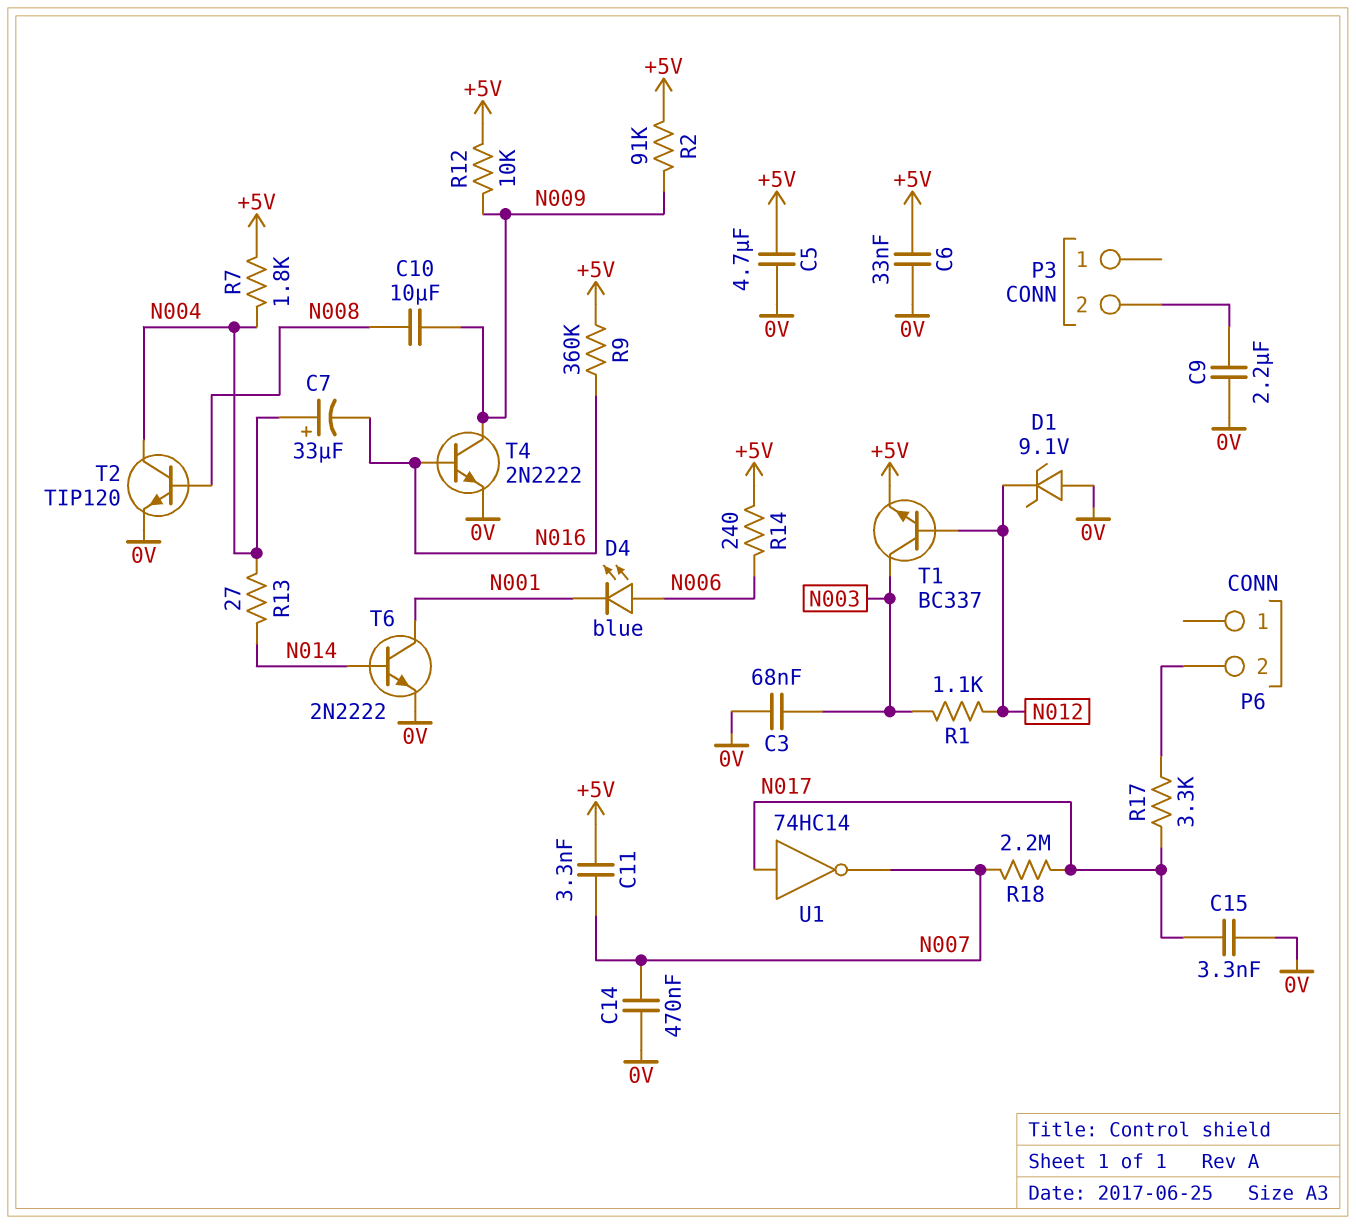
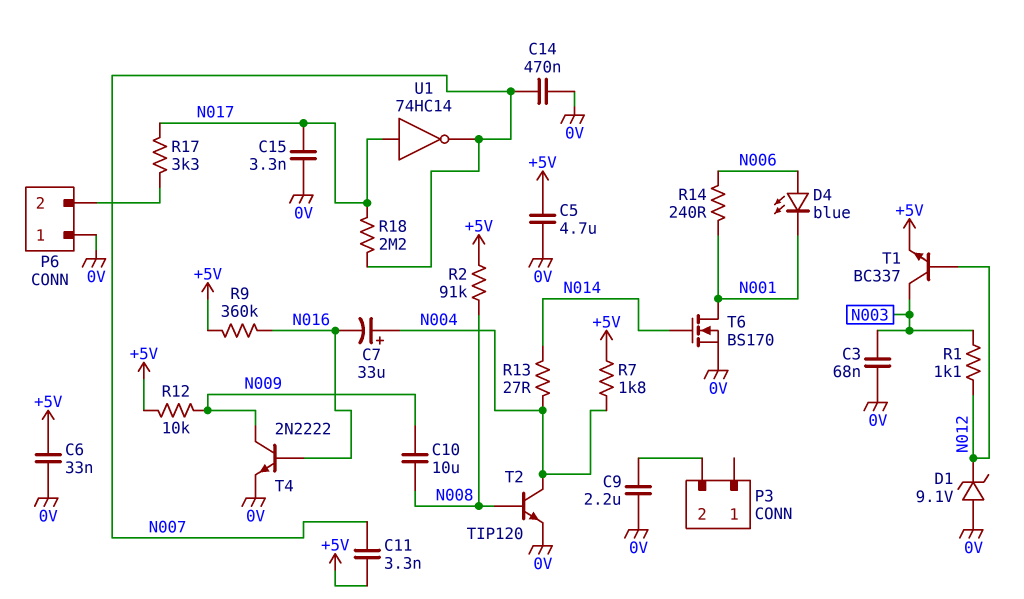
P6 pin 1: none -> 0V
R2: 91k (+5V, N009) -> 91k (+5V, N008)
R14: 240 (+5V, N006) -> 240 (N001, N006)
T6: NPN 2N2222 (B N014, C N001, E 0V) -> NMOS BS170 (G N014, D N001, S 0V)

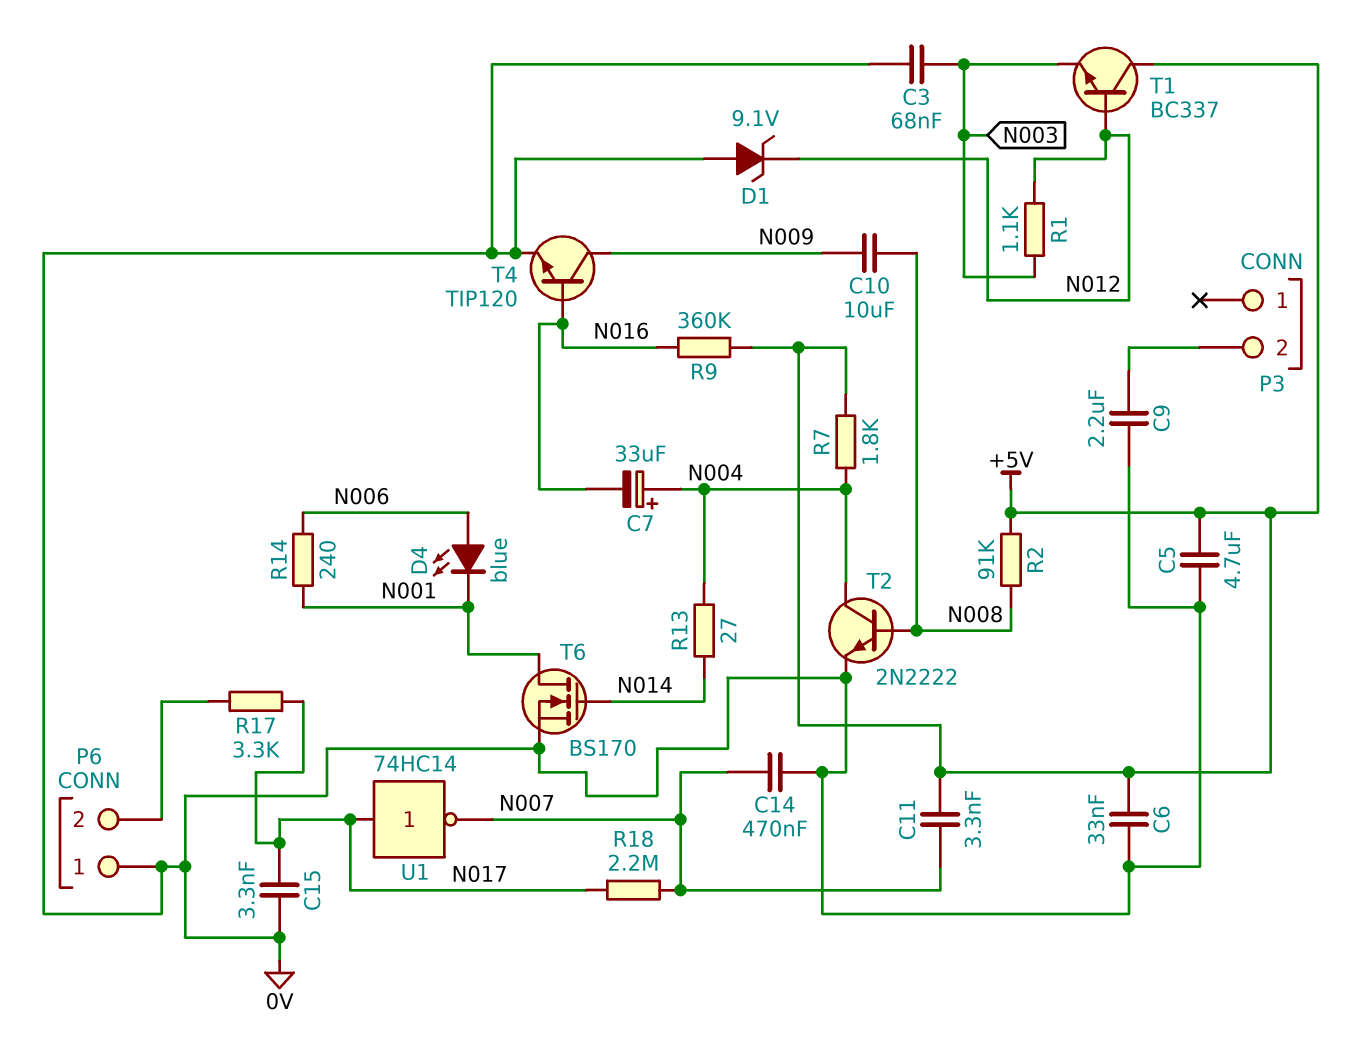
R12: 10k (+5V, N009) -> none
T1: NPN BC337 (B N012, C N003, E +5V) -> NPN BC337 (B N012, C +5V, E N003)
T2: NPN TIP120 (B N008, C N004, E 0V) -> NPN 2N2222 (B N008, C N004, E 0V)
T4: NPN 2N2222 (B N016, C N009, E 0V) -> NPN TIP120 (B N016, C N009, E 0V)

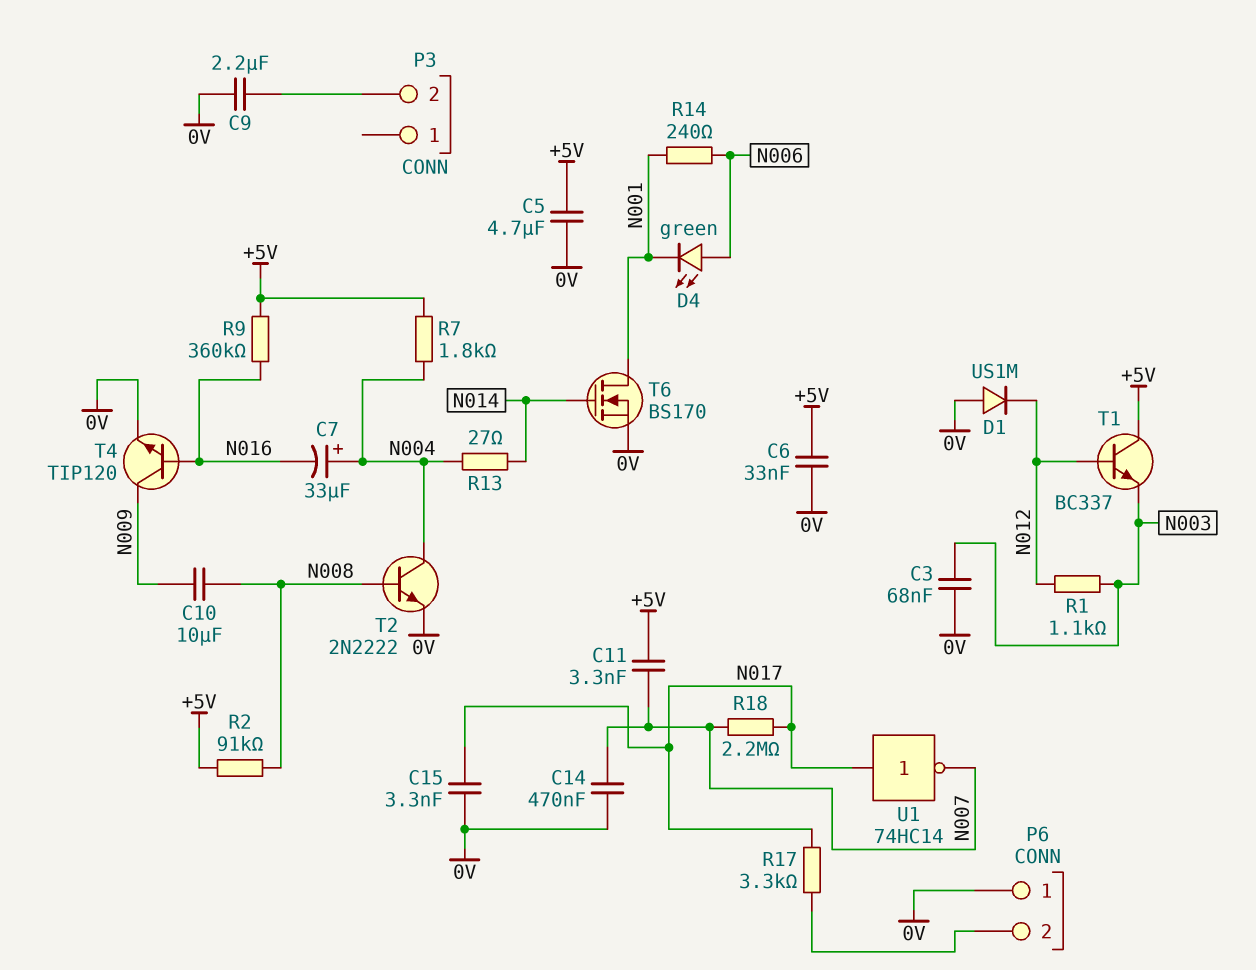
D1: zener 9.1V (A 0V, K N012) -> diode US1M (A 0V, K N012)
D4: LED blue (A N006, K N001) -> LED green (A N006, K N001)

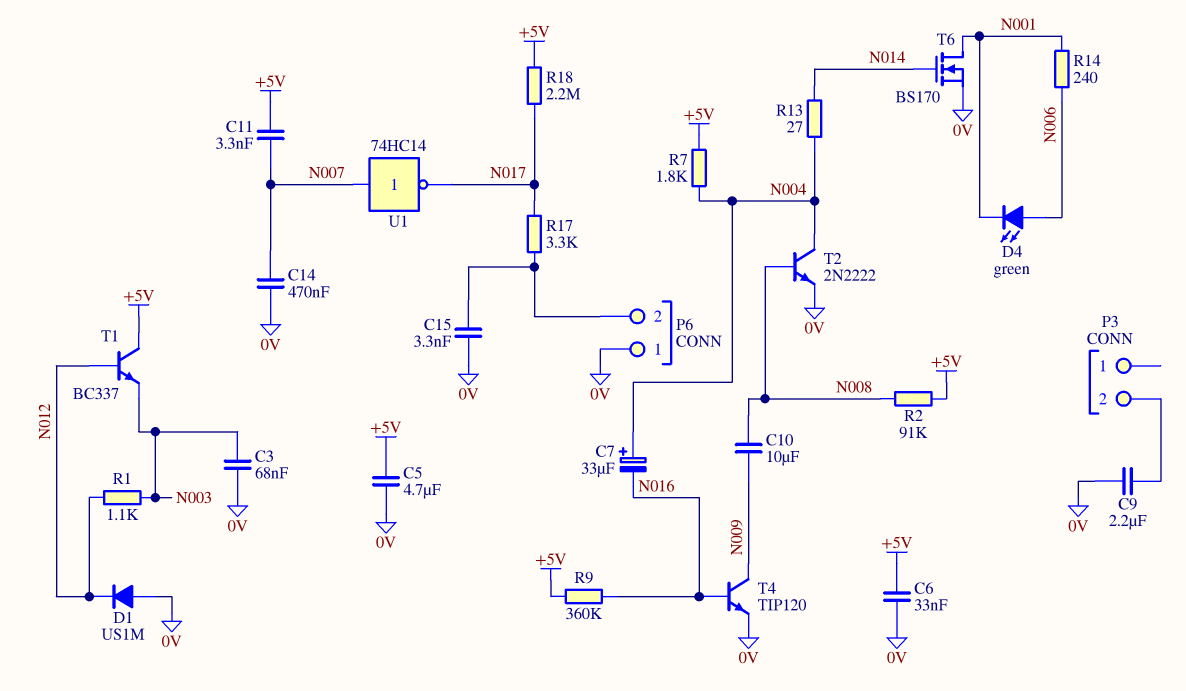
C15: 3.3nF (0V, N017) -> 3.3nF (0V, P6/2)
R18: 2.2M (N007, N017) -> 2.2M (+5V, N017)
U1: NOT 74HC14 (in N017, out N007) -> NOT 74HC14 (in N007, out N017)

